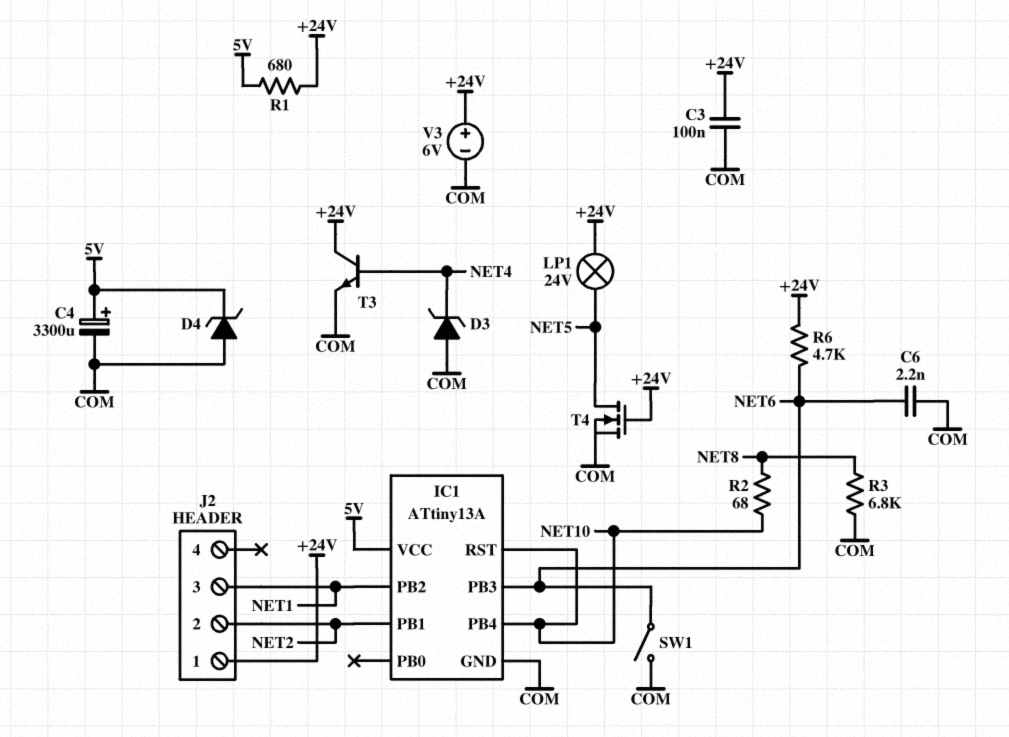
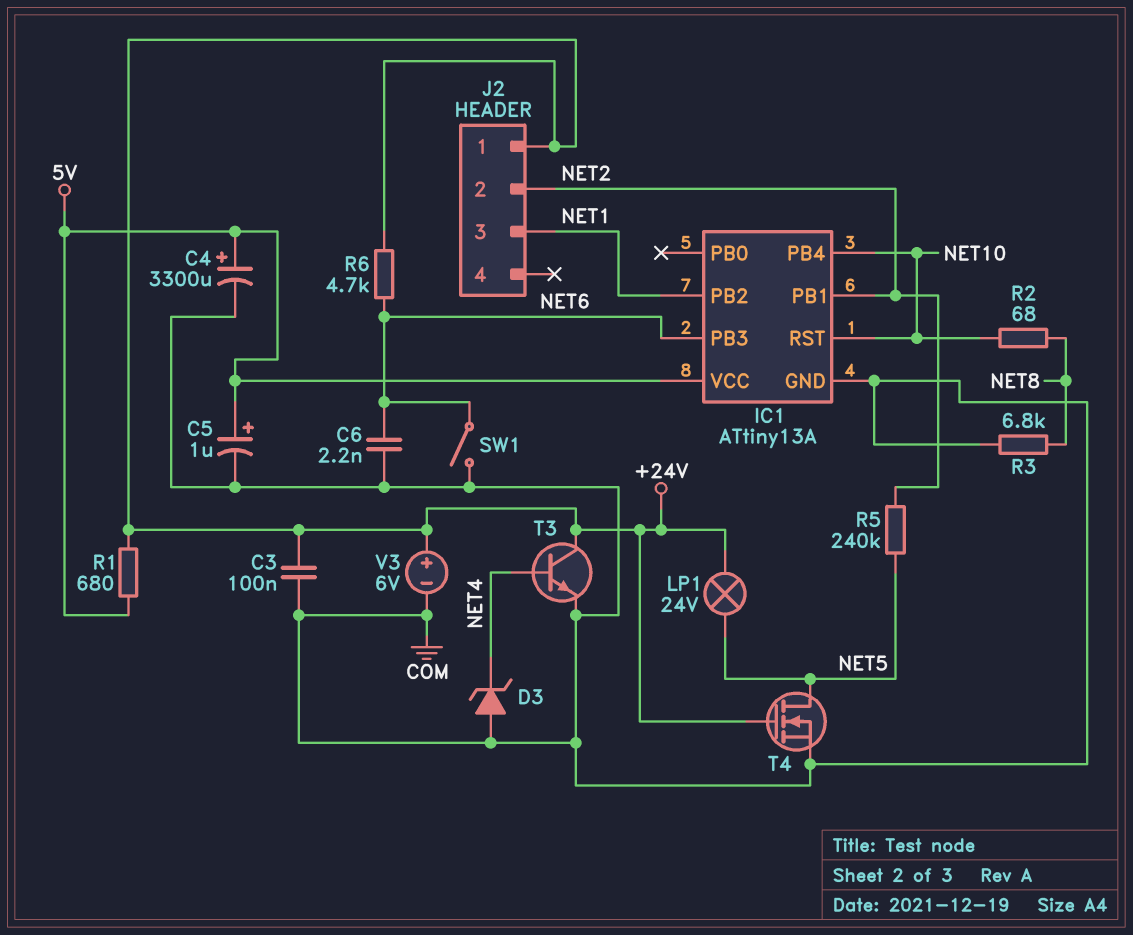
C5: none -> 1uF (plus 5V, minus COM)
D4: zener (A COM, K 5V) -> none
R5: none -> 240k (NET2, NET5)

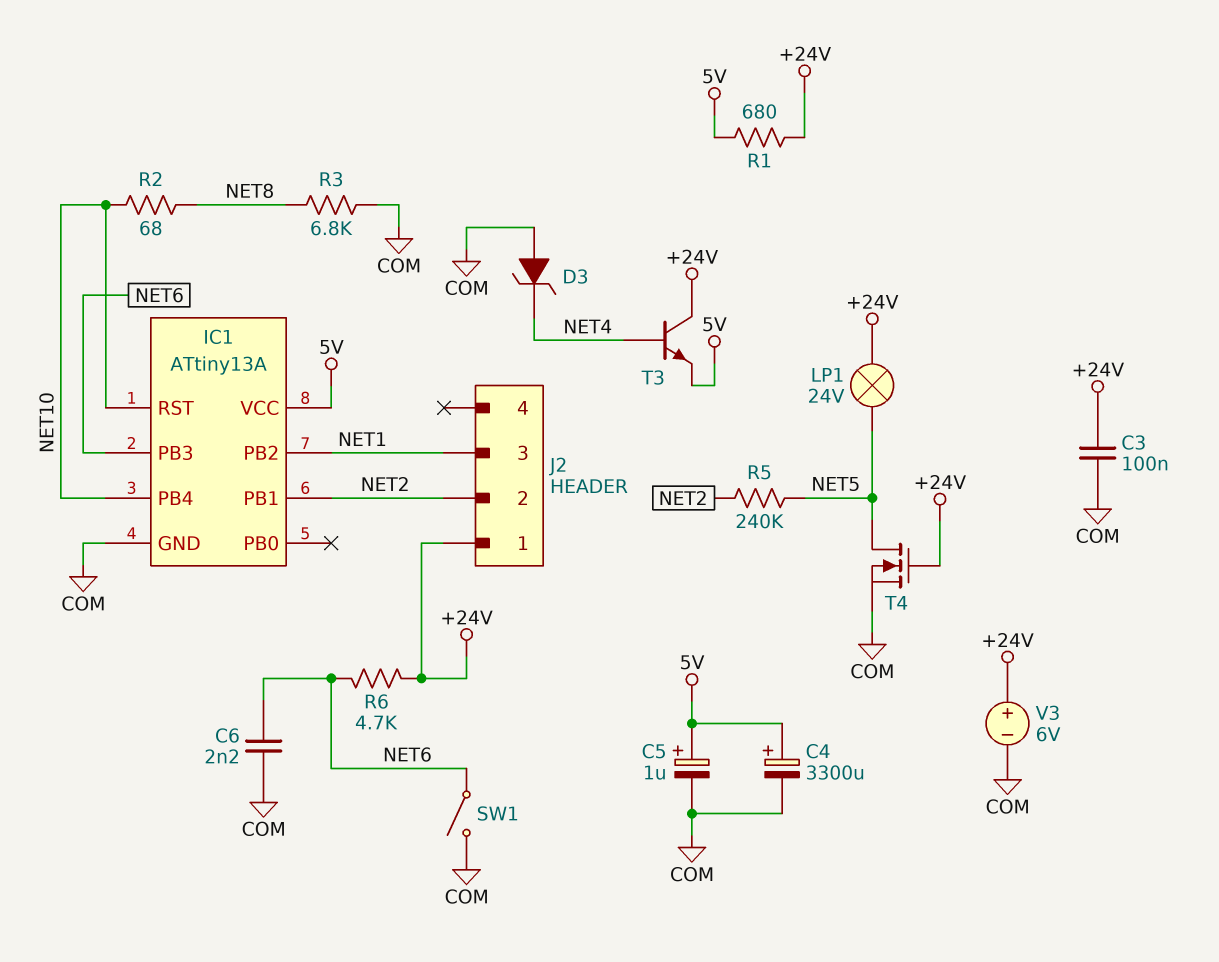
T3: NPN (B NET4, C +24V, E COM) -> NPN (B NET4, C +24V, E 5V)

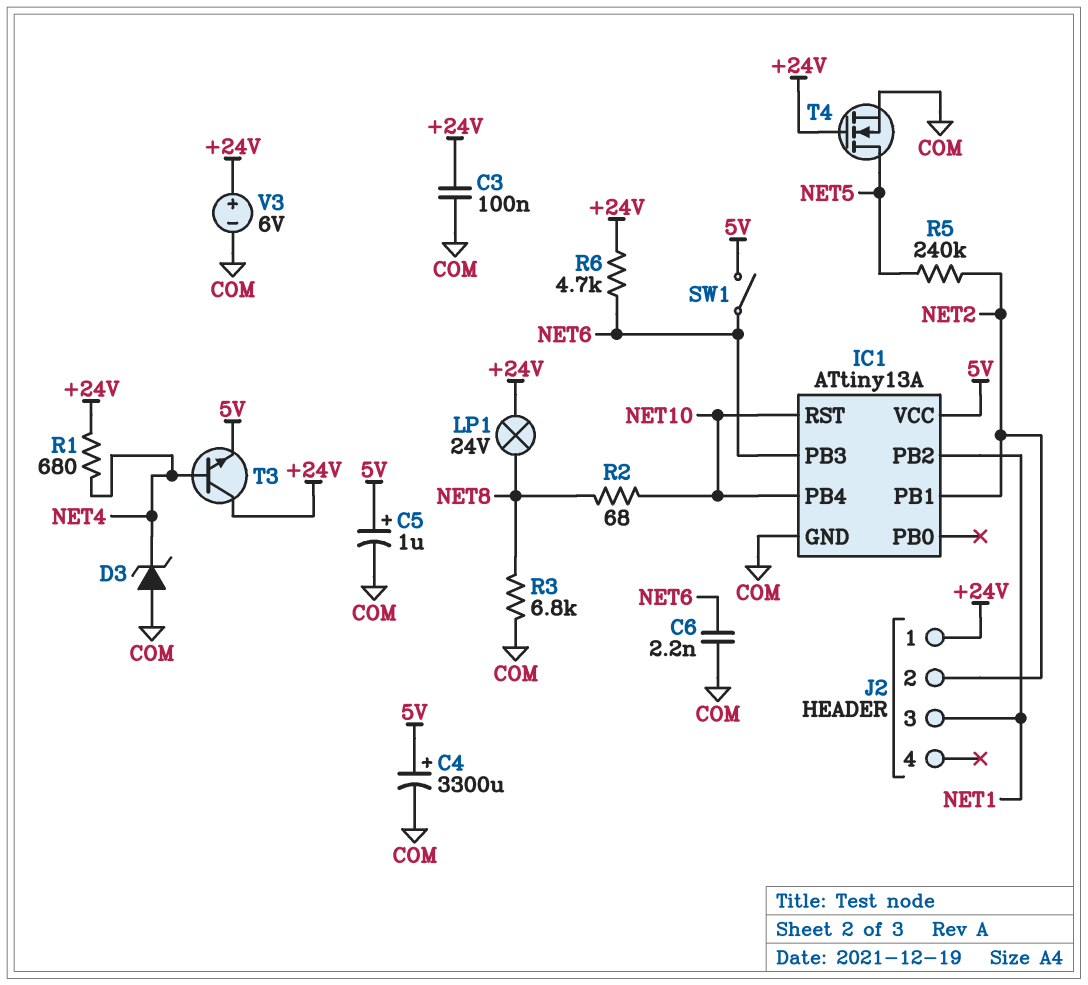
LP1: lamp 24V (+24V, NET5) -> lamp 24V (+24V, NET8)
R1: 680 (+24V, 5V) -> 680 (+24V, NET4)
SW1: switch (COM, NET6) -> switch (5V, NET6)

